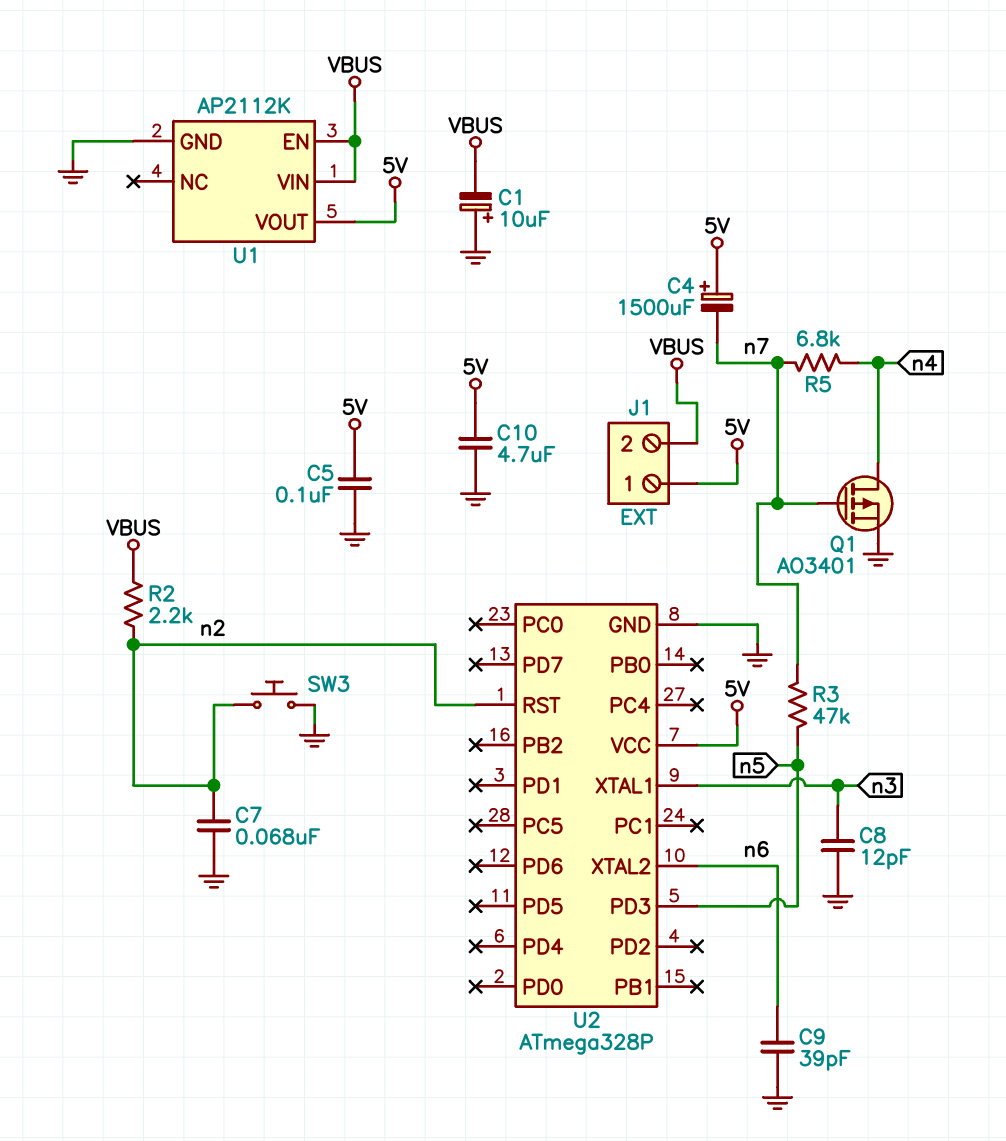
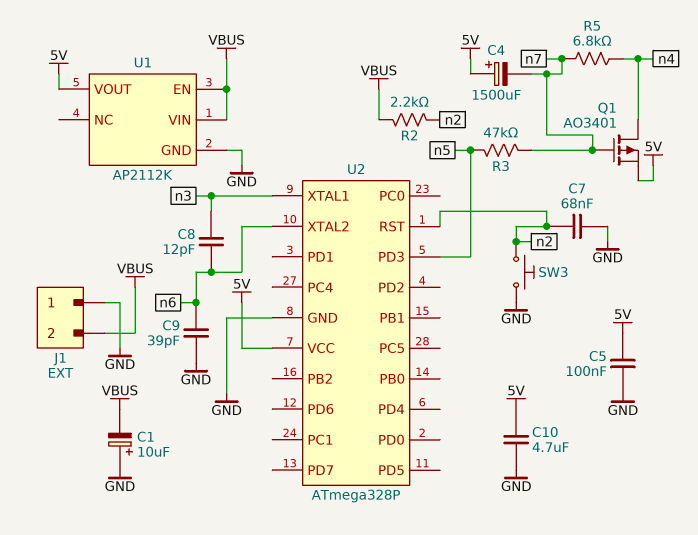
C8: 12pF (GND, n3) -> 12pF (n3, n6)
J1 pin 1: 5V -> GND
Q1: PMOS AO3401 (G n7, D n4, S GND) -> PMOS AO3401 (G n7, D n4, S 5V)

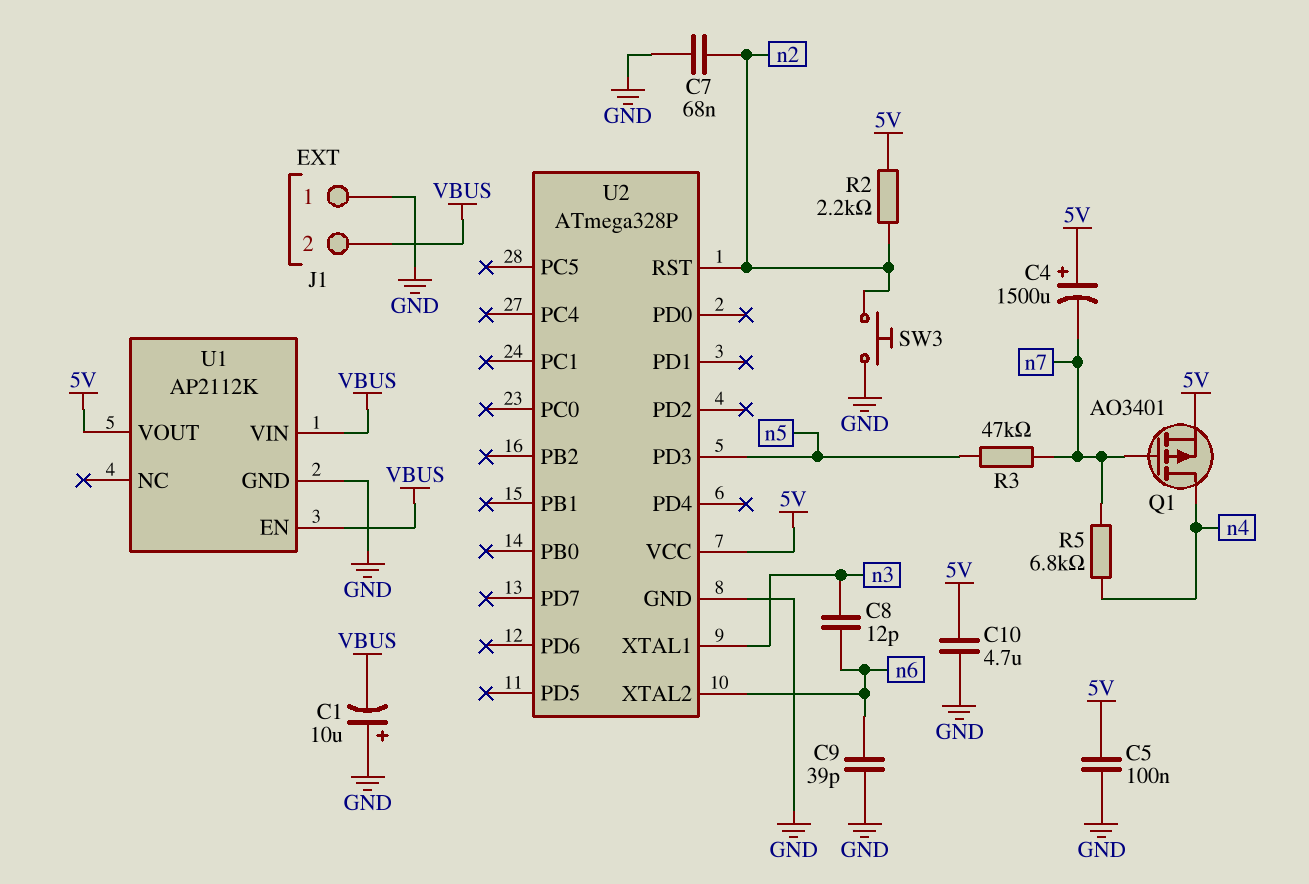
R2: 2.2k (VBUS, n2) -> 2.2k (5V, n2)

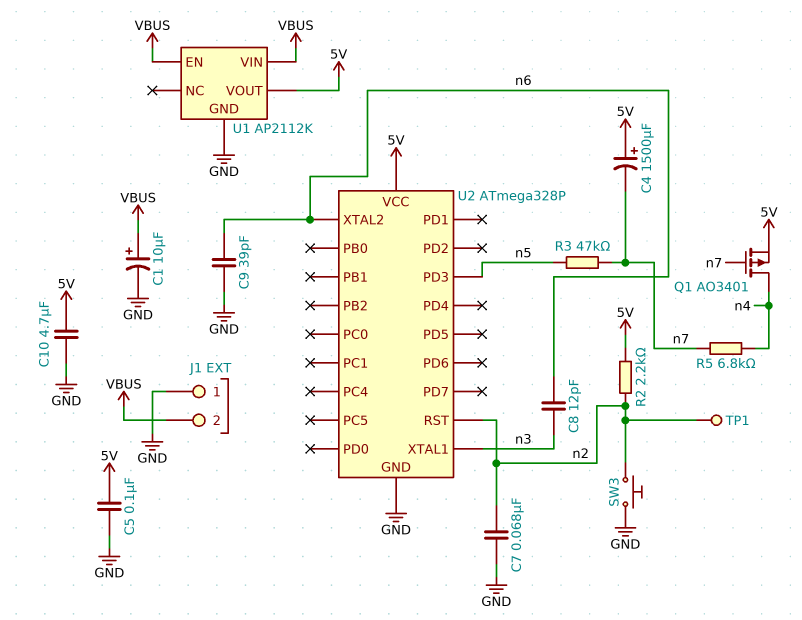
C1: 10uF (plus GND, minus VBUS) -> 10uF (plus VBUS, minus GND)
TP1: none -> test point (n2)

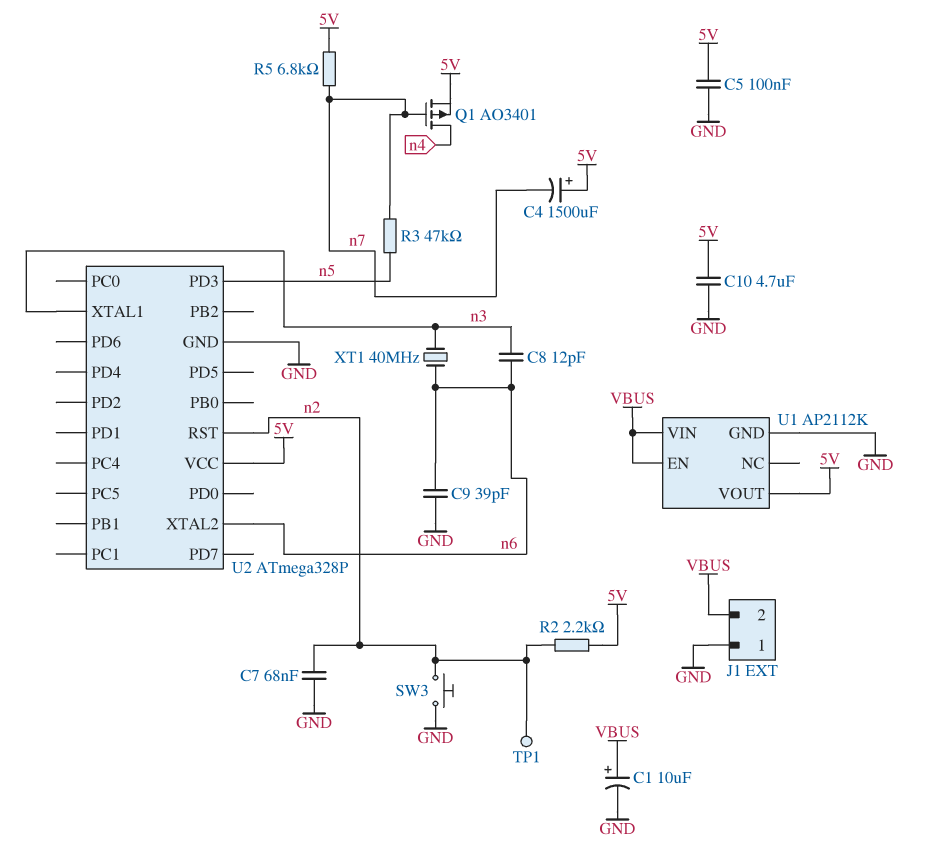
R5: 6.8k (n4, n7) -> 6.8k (5V, n7)
XT1: none -> 40MHz (n3, n6)

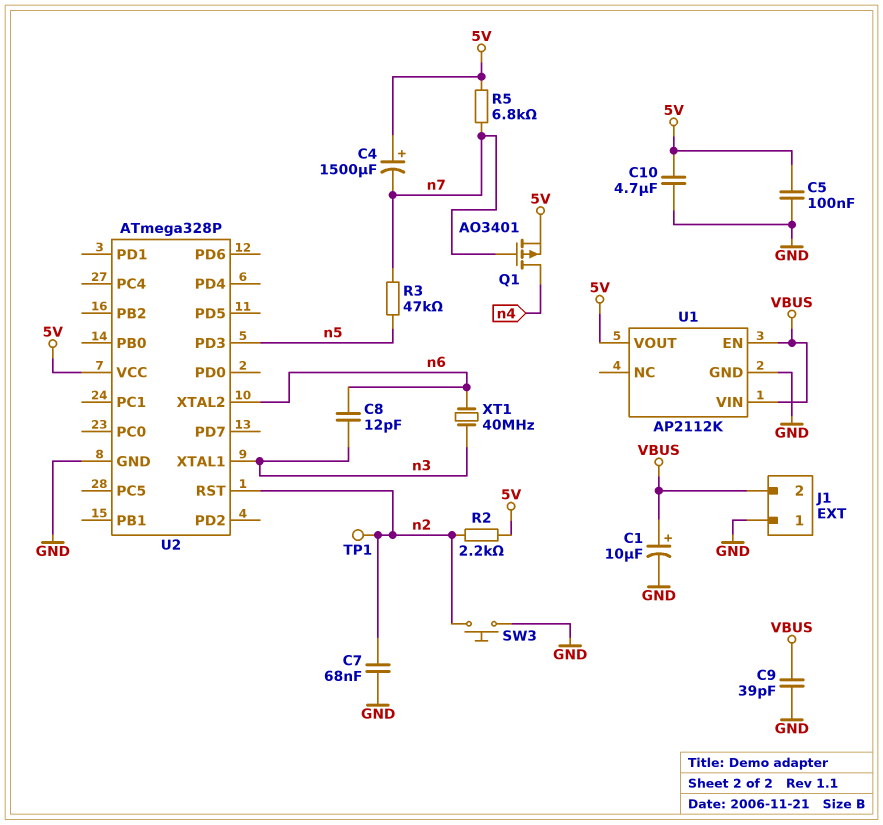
C9: 39pF (GND, n6) -> 39pF (GND, VBUS)

